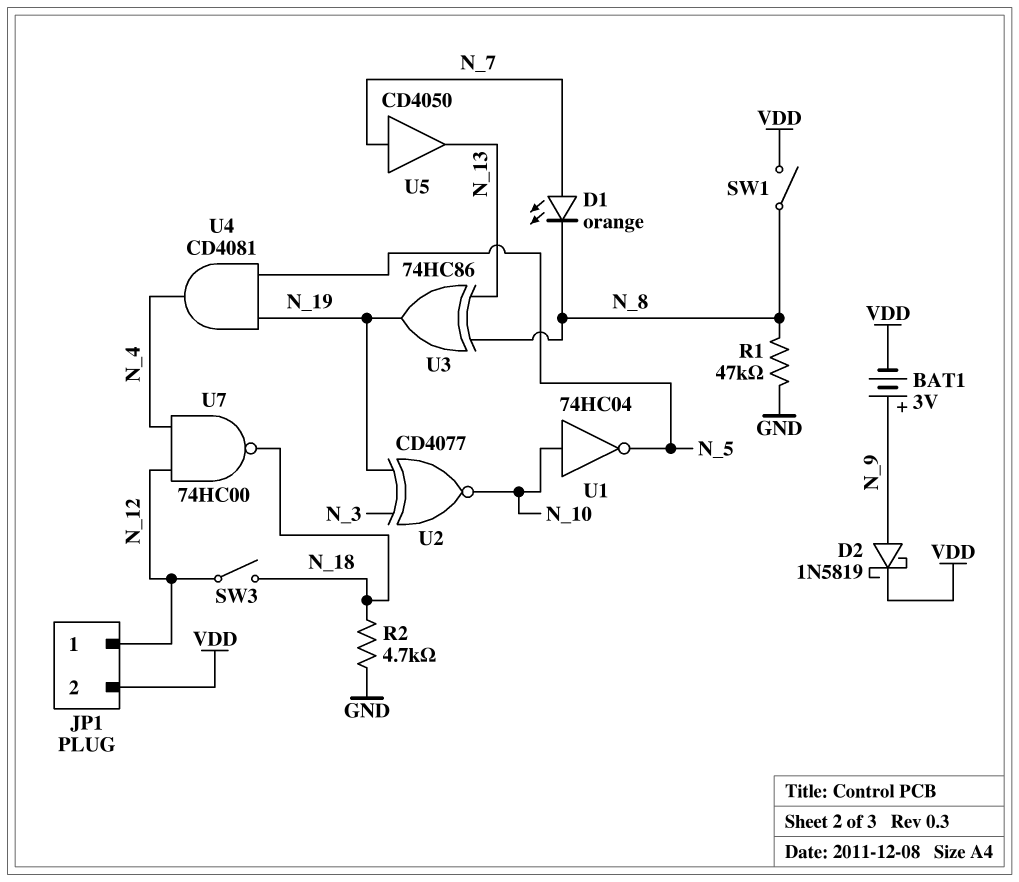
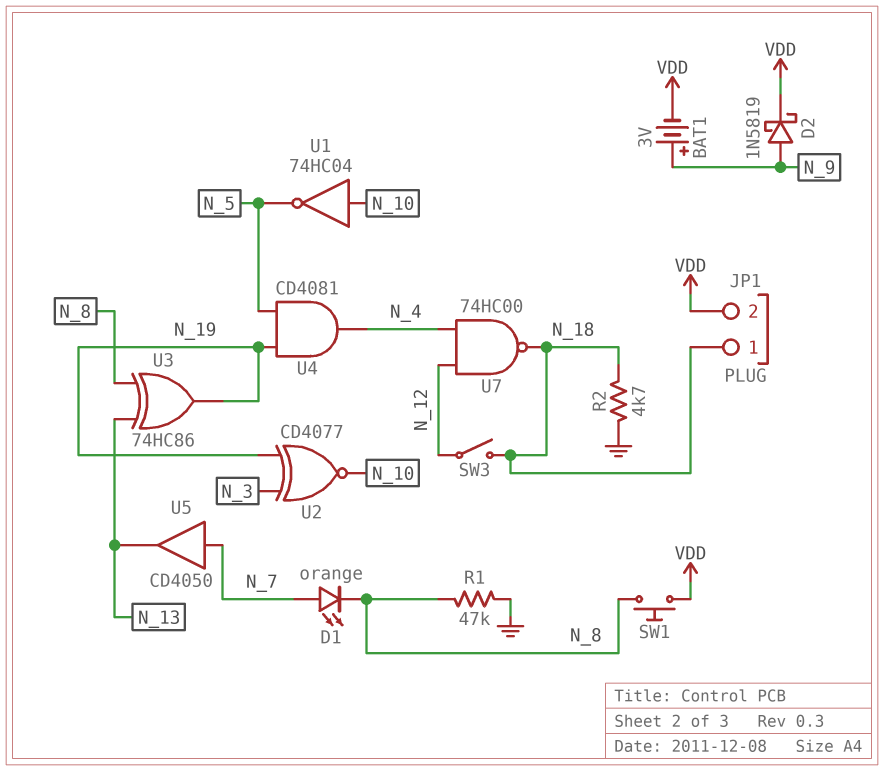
JP1 pin 1: N_12 -> N_18
SW1: switch (N_8, VDD) -> button (N_8, VDD)

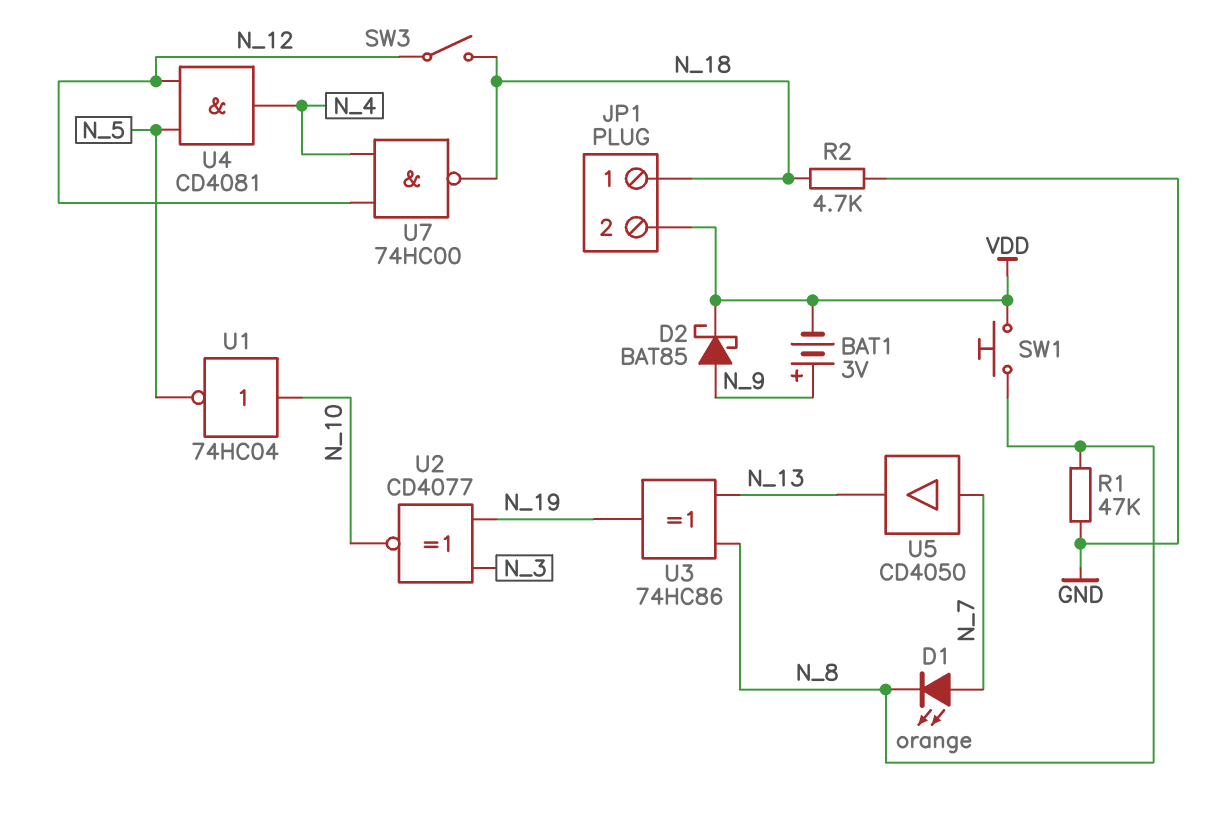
D2: schottky 1N5819 (A N_9, K VDD) -> schottky BAT85 (A N_9, K VDD)
U4: AND CD4081 (in N_5, in N_19, out N_4) -> AND CD4081 (in N_5, in N_12, out N_4)

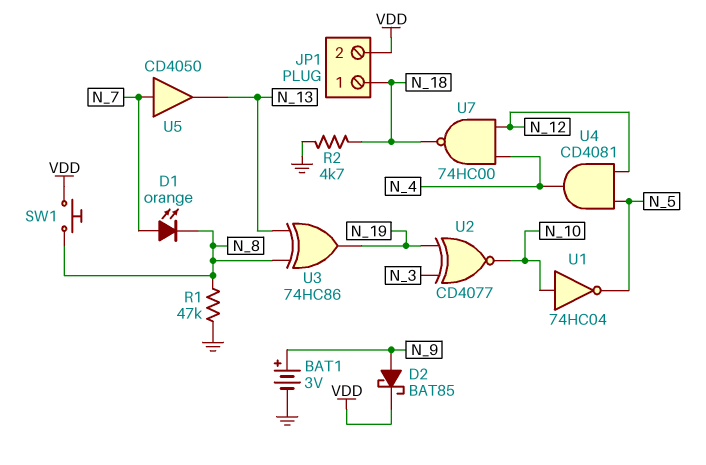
BAT1: 3V (plus N_9, minus VDD) -> 3V (plus N_9, minus GND)
SW3: switch (N_12, N_18) -> none

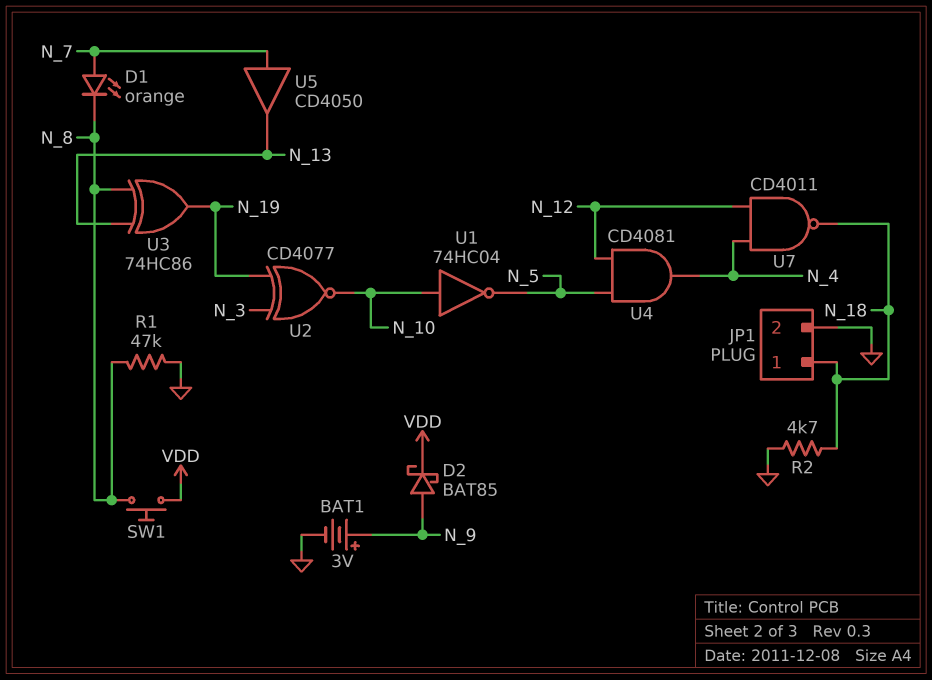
JP1 pin 2: VDD -> GND
U7: NAND 74HC00 (in N_4, in N_12, out N_18) -> NAND CD4011 (in N_4, in N_12, out N_18)

